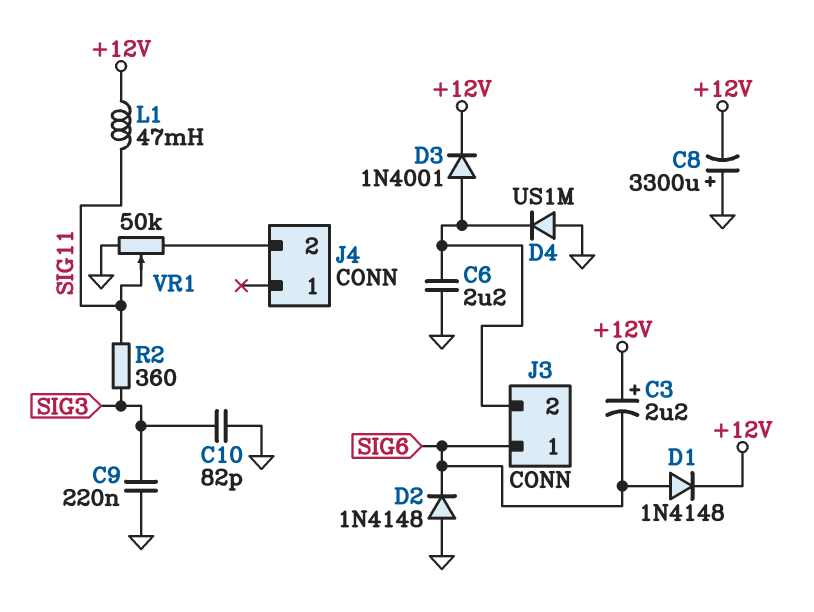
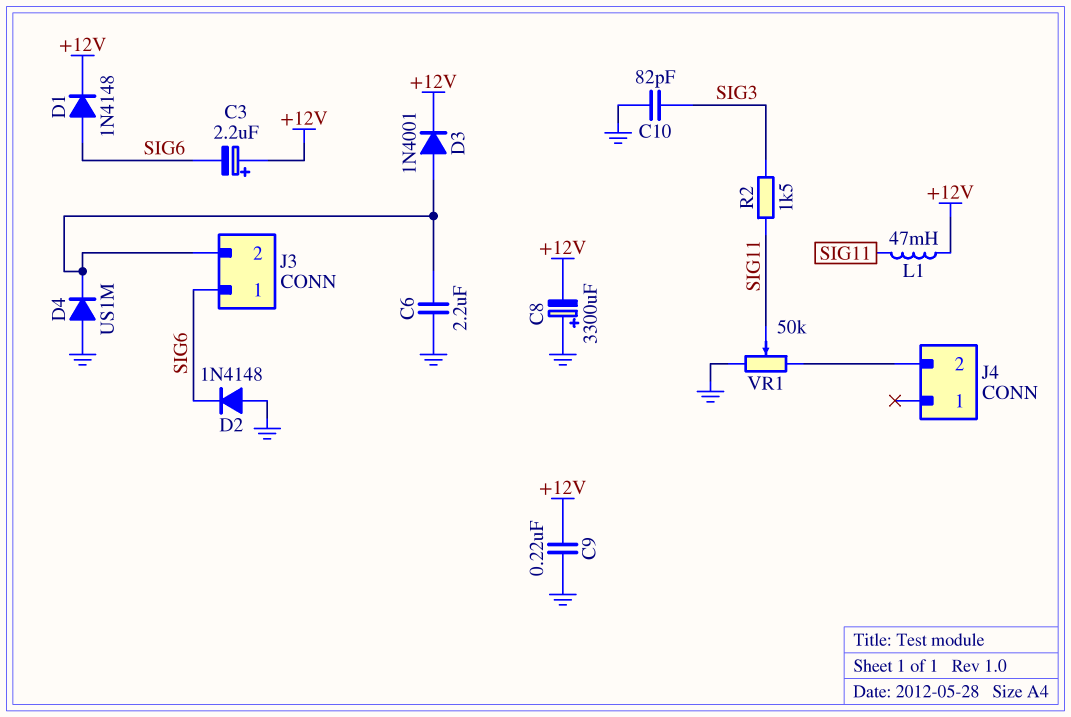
C9: 220nF (GND, SIG3) -> 220nF (+12V, GND)
R2: 360 (SIG3, SIG11) -> 1.5k (SIG3, SIG11)

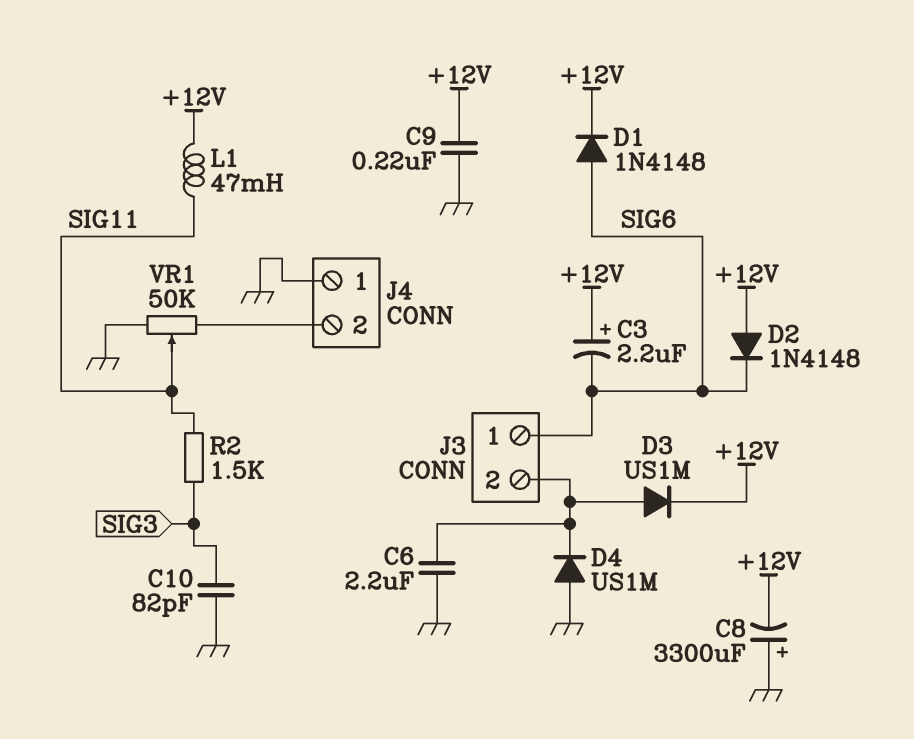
D2: diode 1N4148 (A GND, K SIG6) -> diode 1N4148 (A +12V, K SIG6)
D3: diode 1N4001 (A J3/2, K +12V) -> diode US1M (A J3/2, K +12V)
J4 pin 1: none -> GND

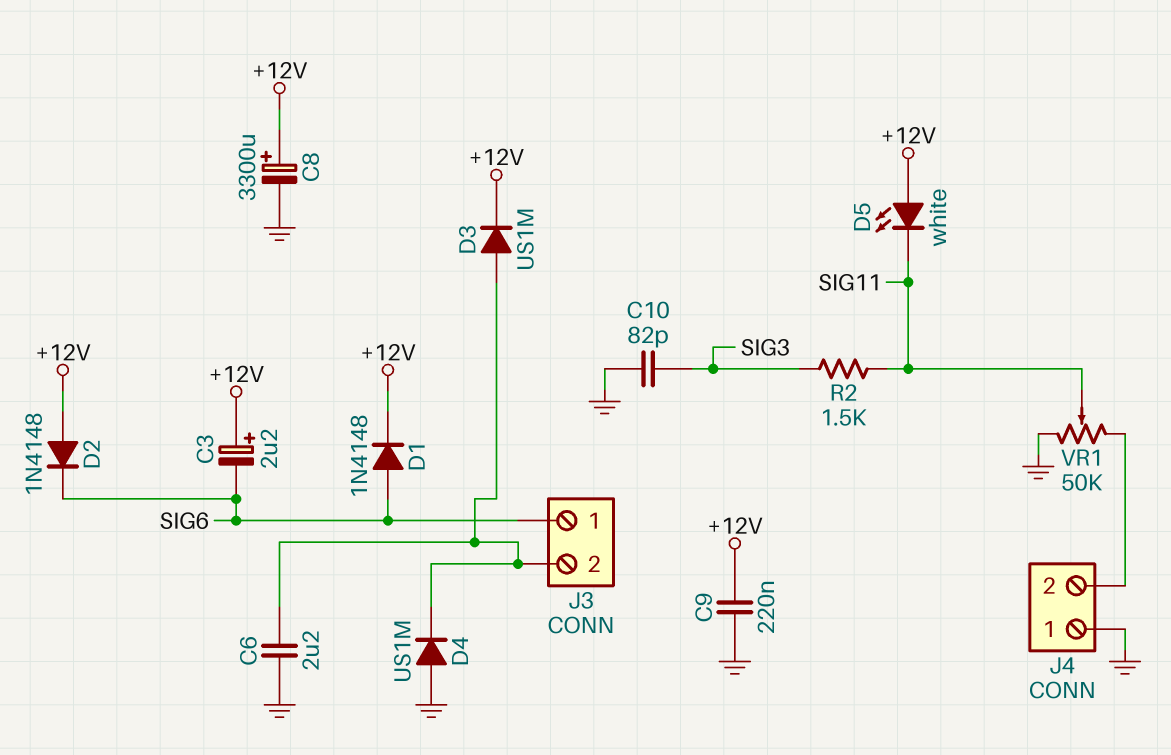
C8: 3300uF (plus GND, minus +12V) -> 3300uF (plus +12V, minus GND)
D5: none -> LED white (A +12V, K SIG11)
L1: 47mH (+12V, SIG11) -> none

